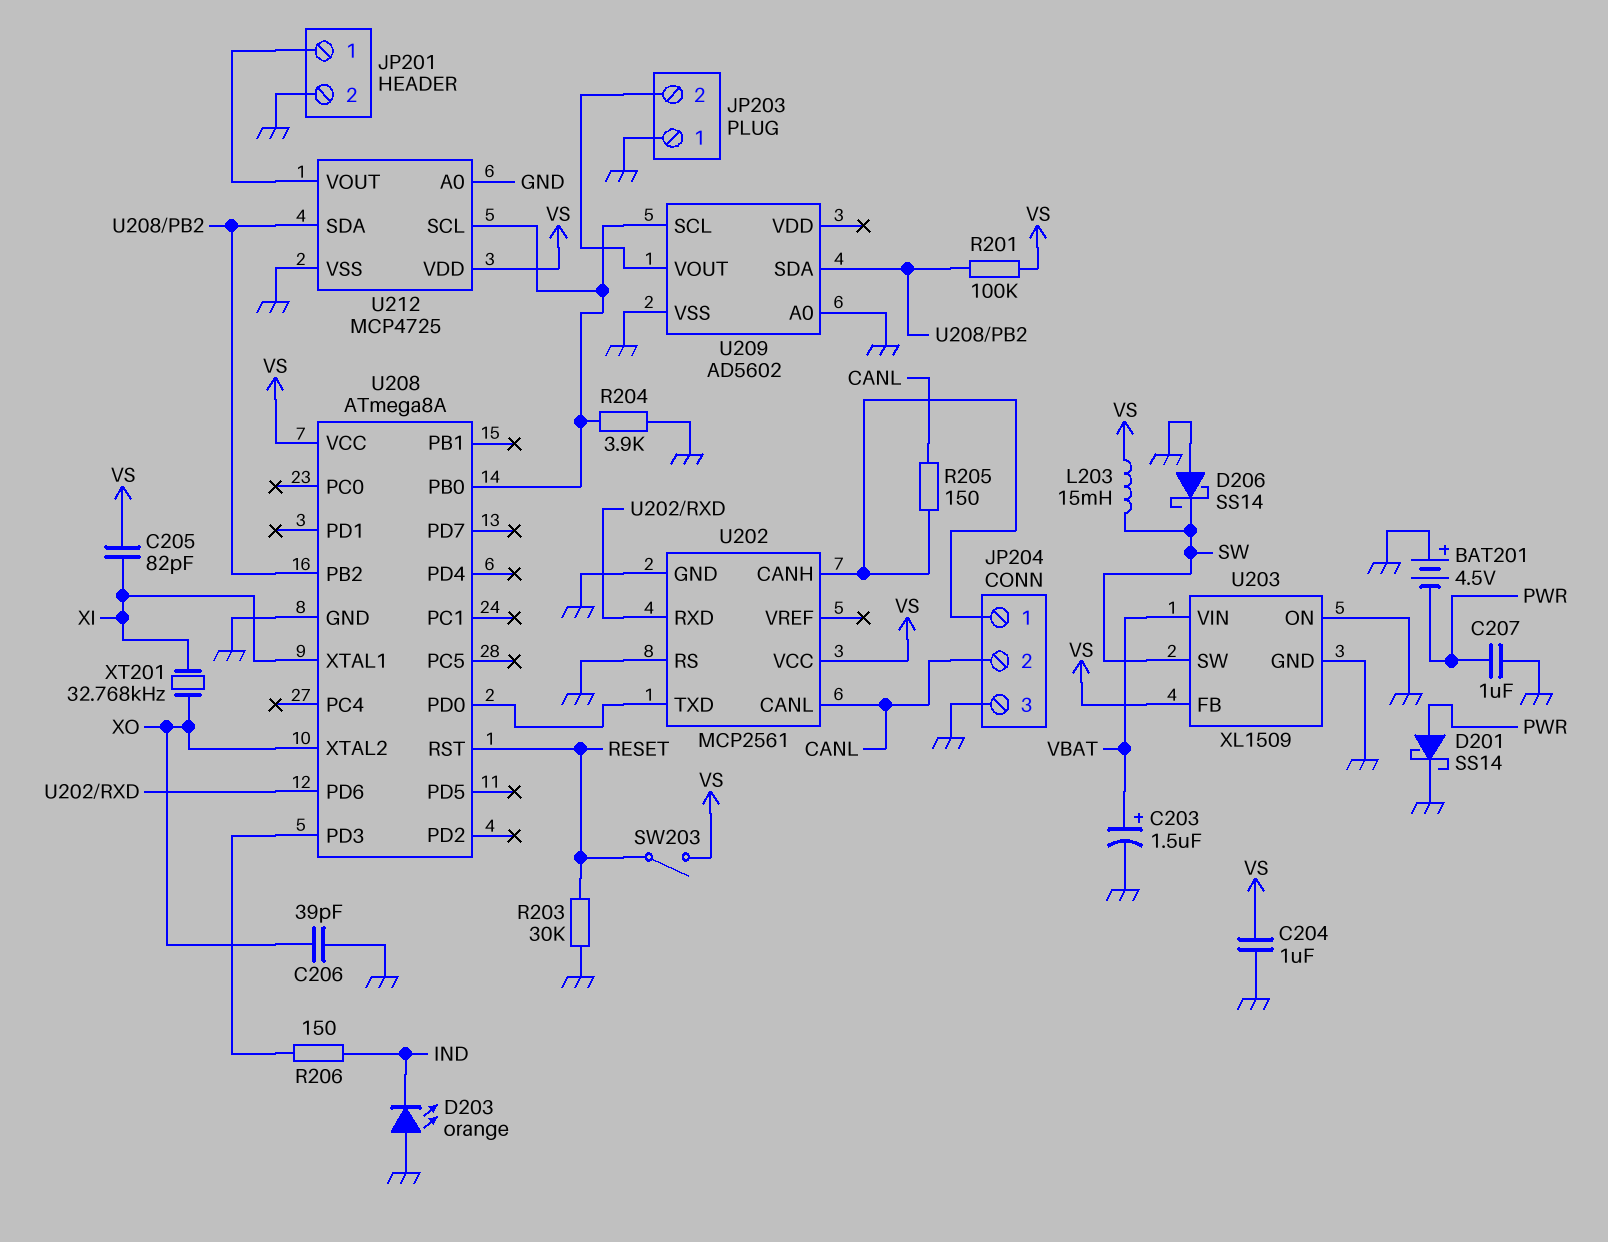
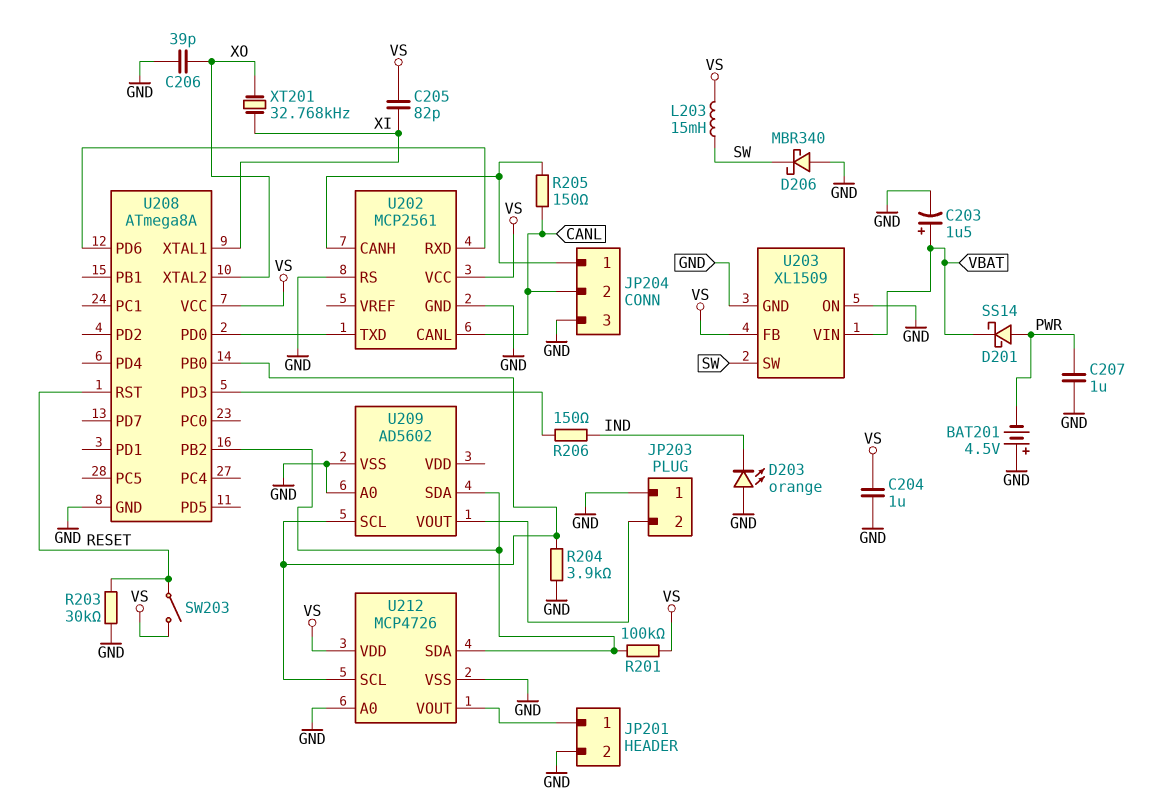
D201: schottky SS14 (A PWR, K GND) -> schottky SS14 (A PWR, K VBAT)
D206: schottky SS14 (A GND, K SW) -> schottky MBR340 (A GND, K SW)
U212: MCP4725 -> MCP4726

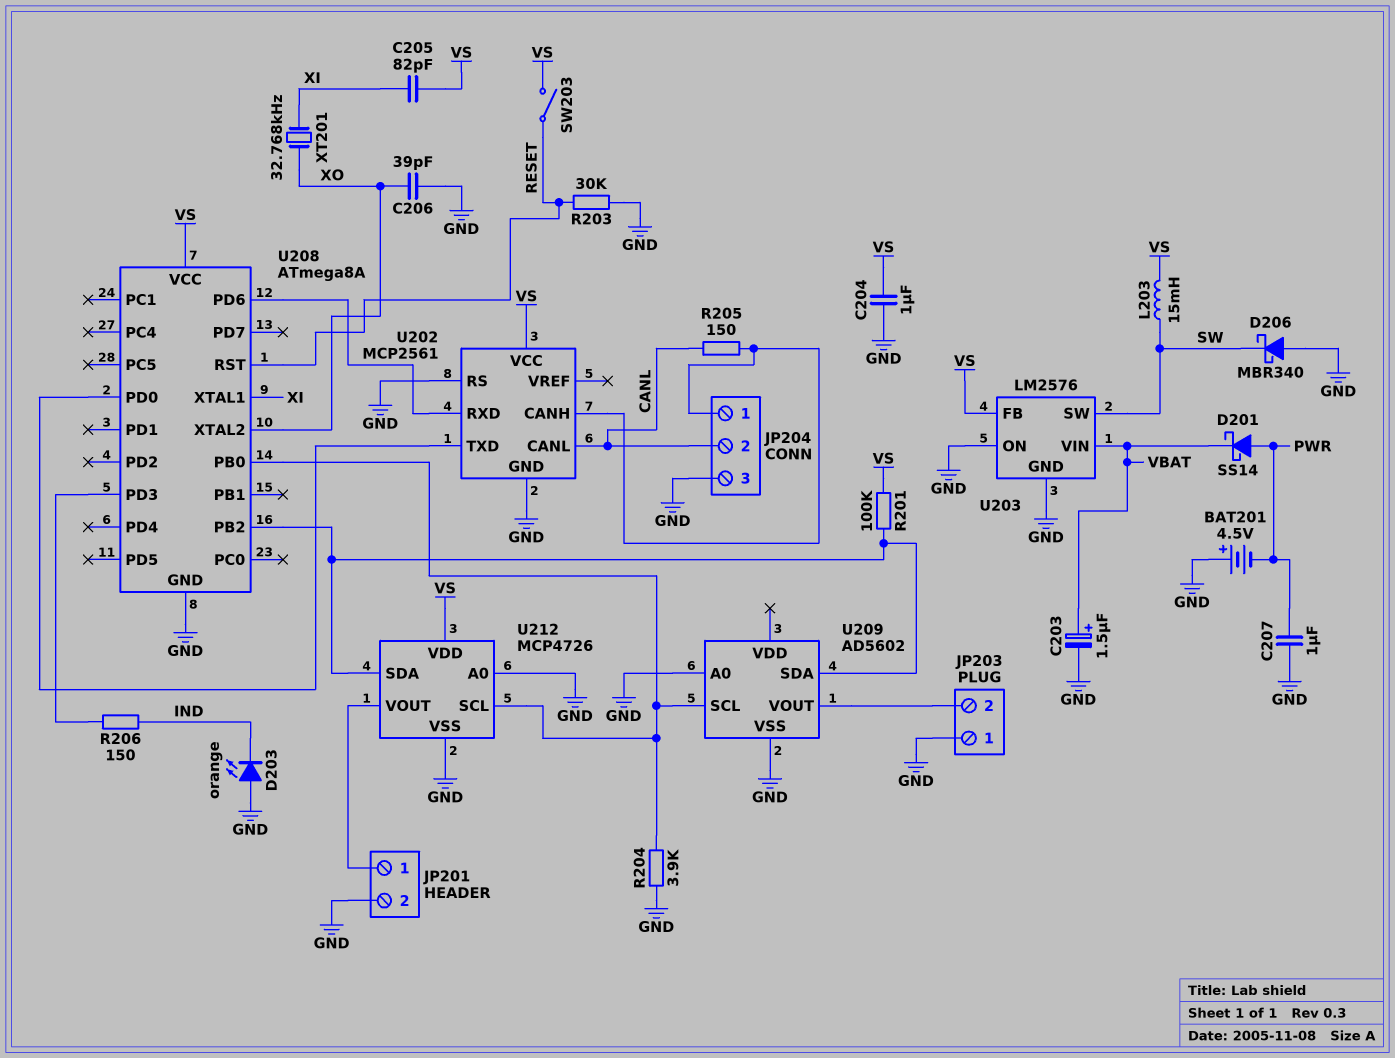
U203: XL1509 -> LM2576

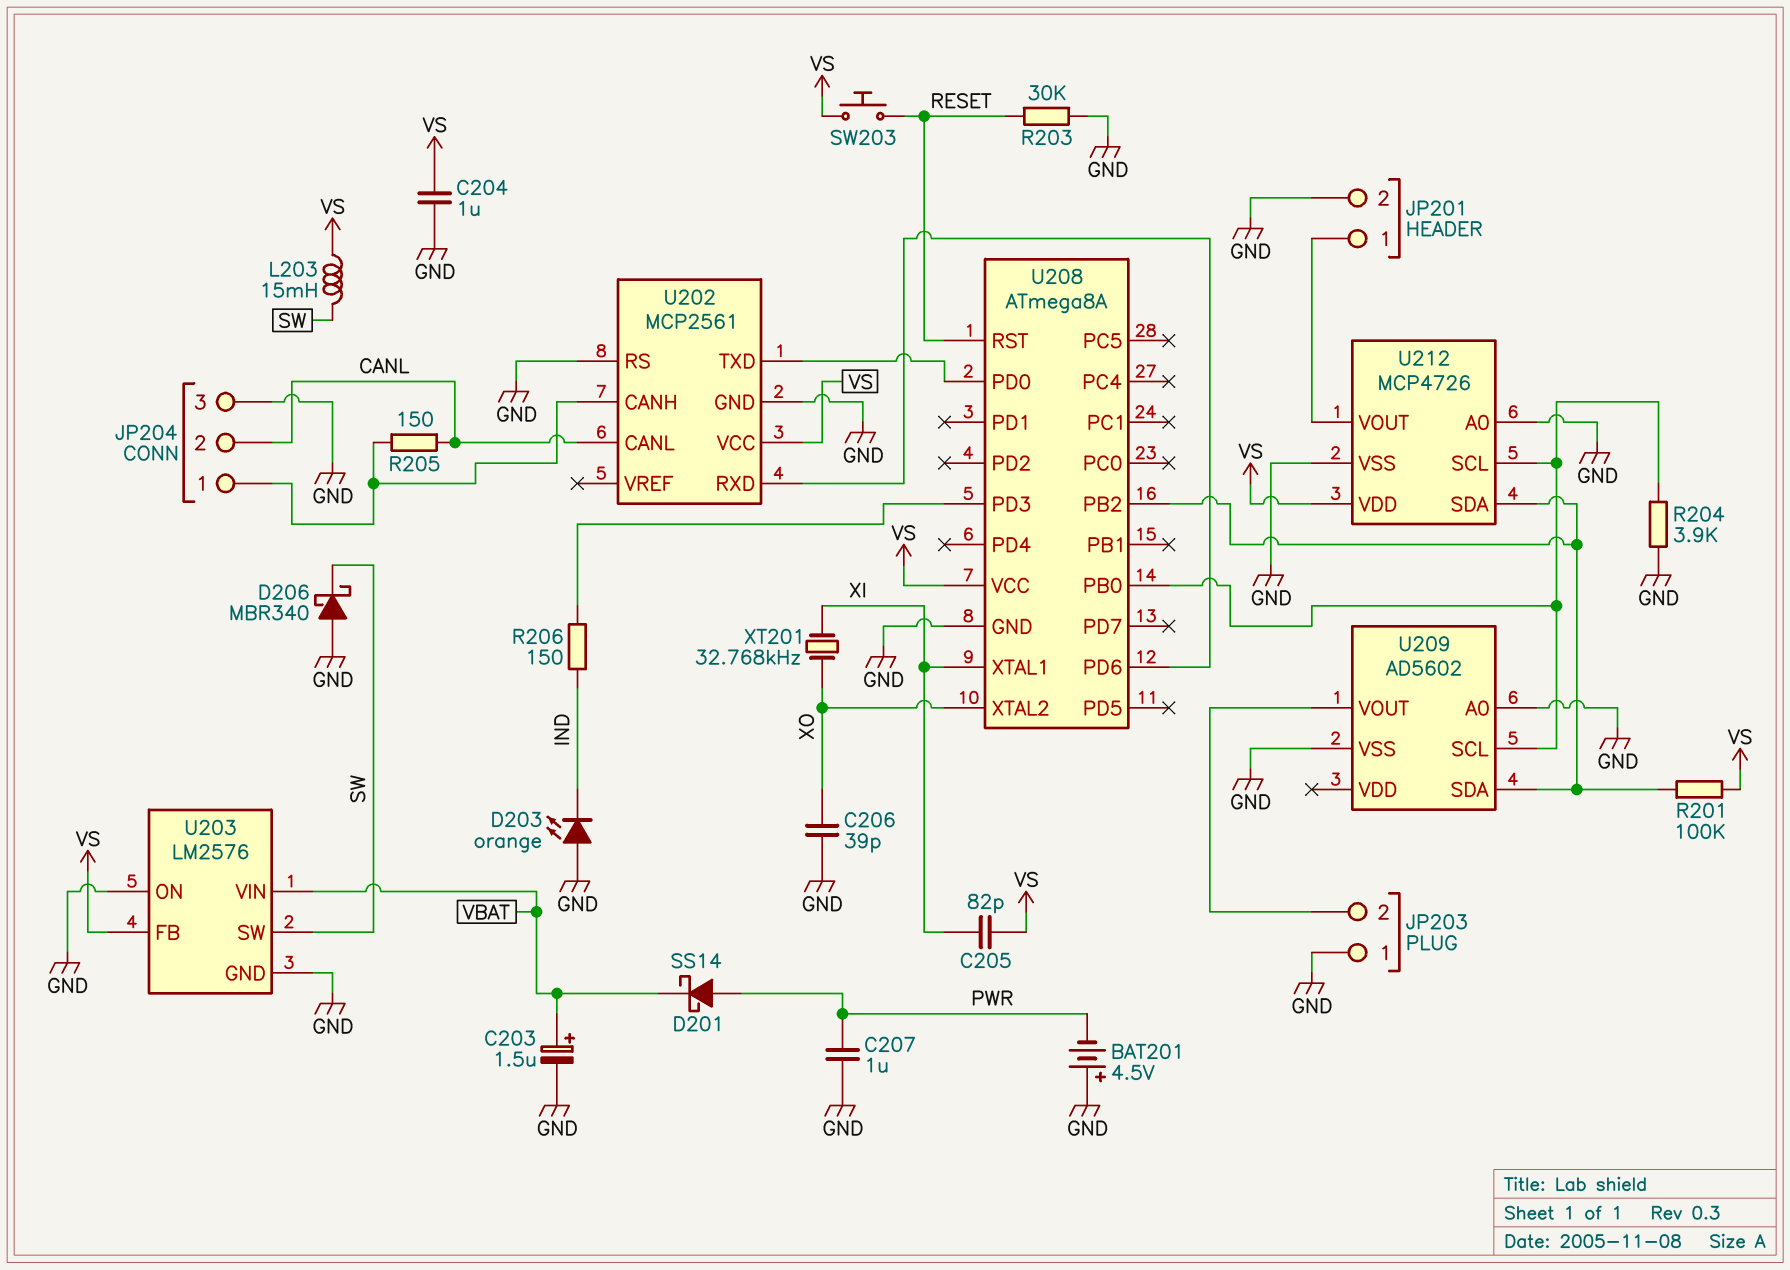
SW203: switch (RESET, VS) -> button (RESET, VS)

